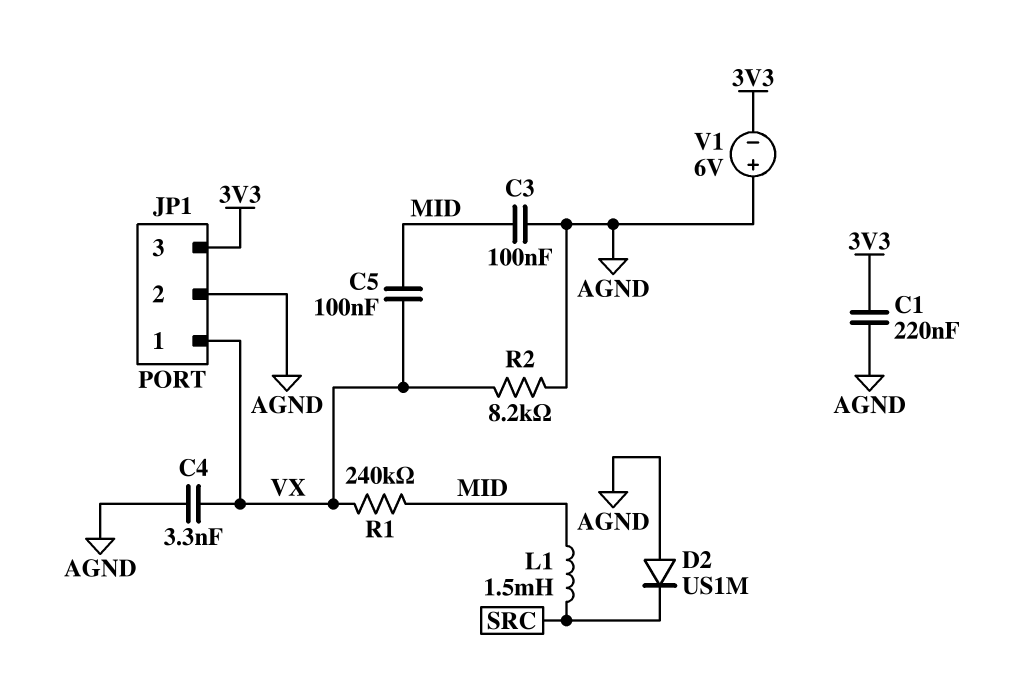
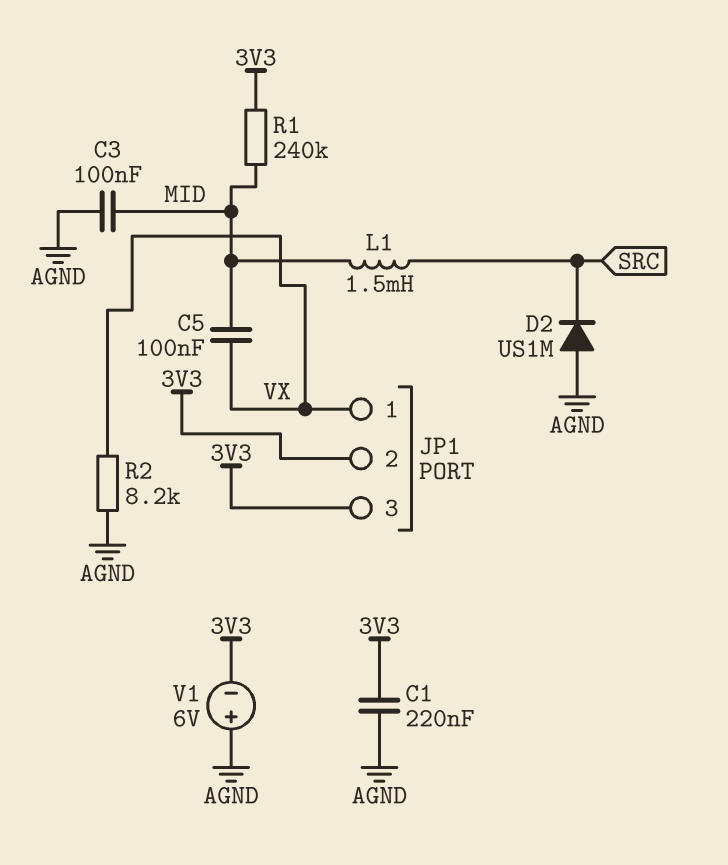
C4: 3.3nF (AGND, VX) -> none
JP1 pin 2: AGND -> 3V3
R1: 240k (MID, VX) -> 240k (3V3, MID)

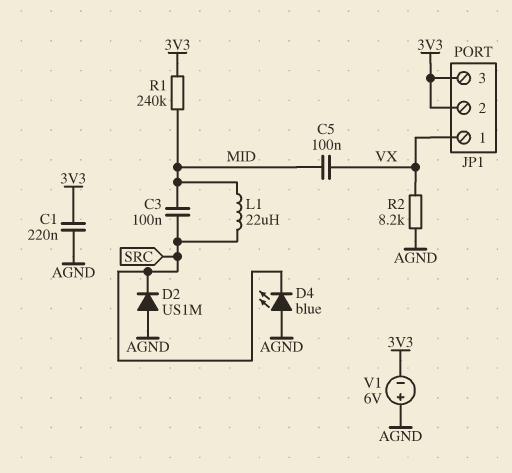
C3: 100nF (AGND, MID) -> 100nF (MID, SRC)
D4: none -> LED blue (A AGND, K SRC)
L1: 1.5mH (MID, SRC) -> 22uH (MID, SRC)

